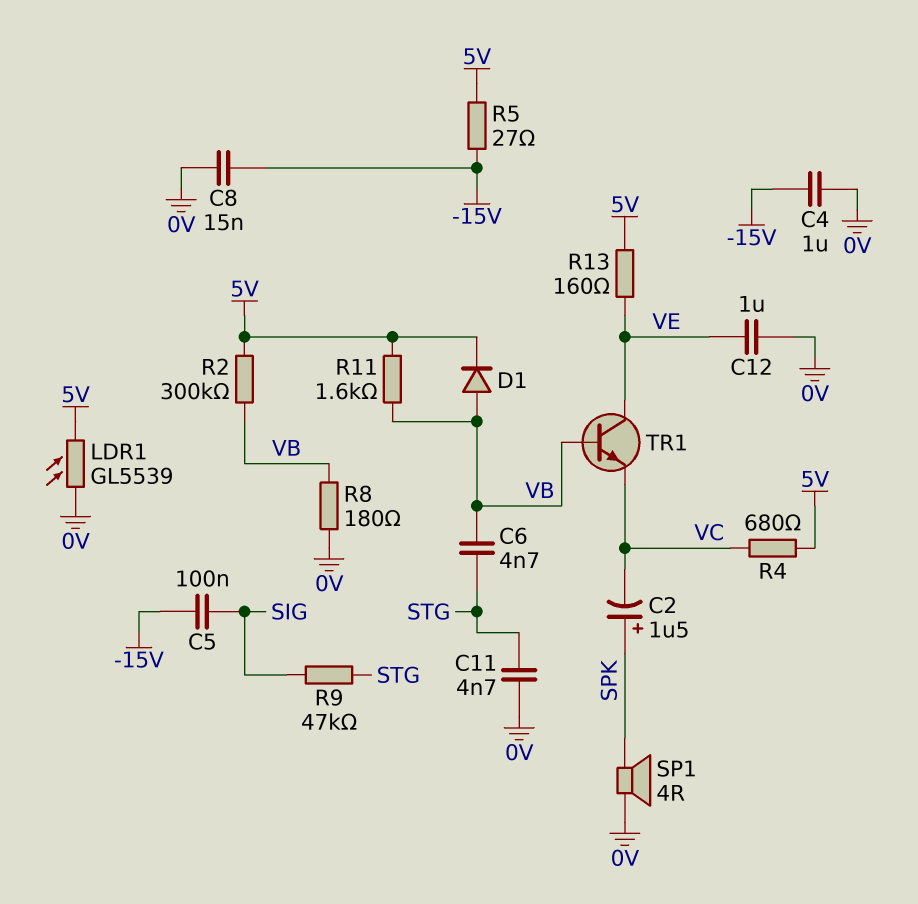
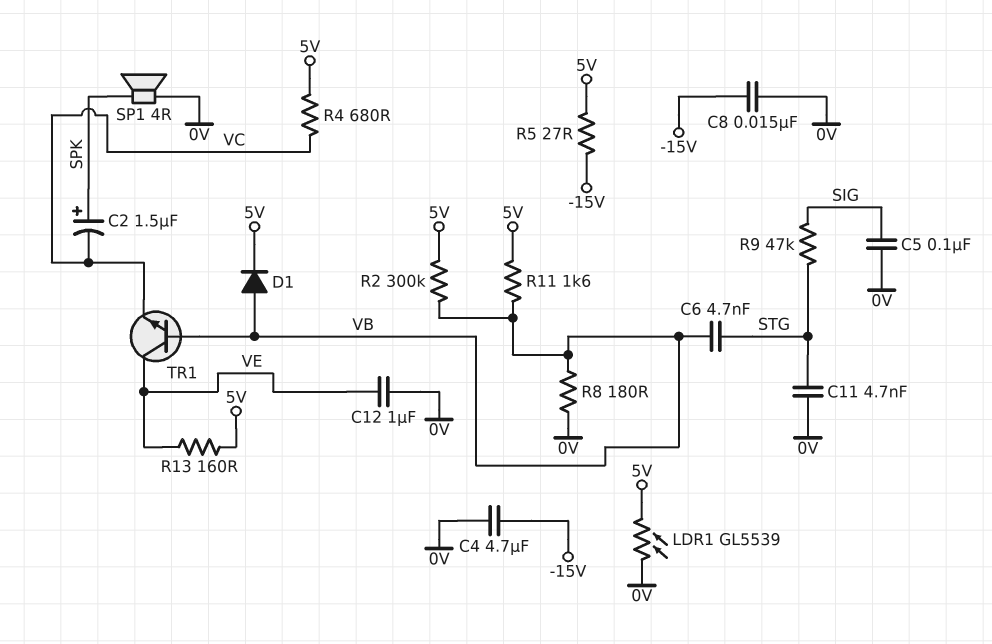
C4: 1uF (-15V, 0V) -> 4.7uF (-15V, 0V)
C5: 100nF (-15V, SIG) -> 100nF (0V, SIG)

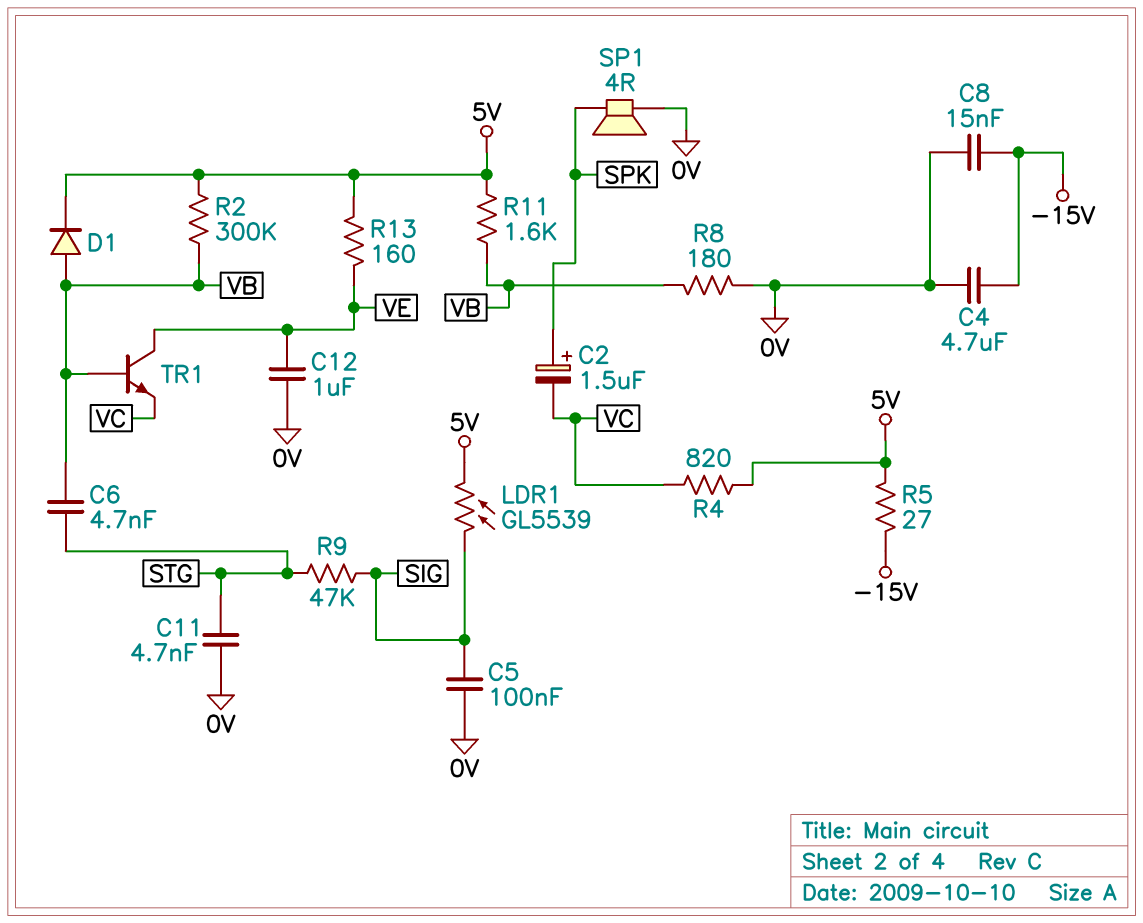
LDR1: GL5539 (0V, 5V) -> GL5539 (5V, SIG)
R4: 680 (5V, VC) -> 820 (5V, VC)

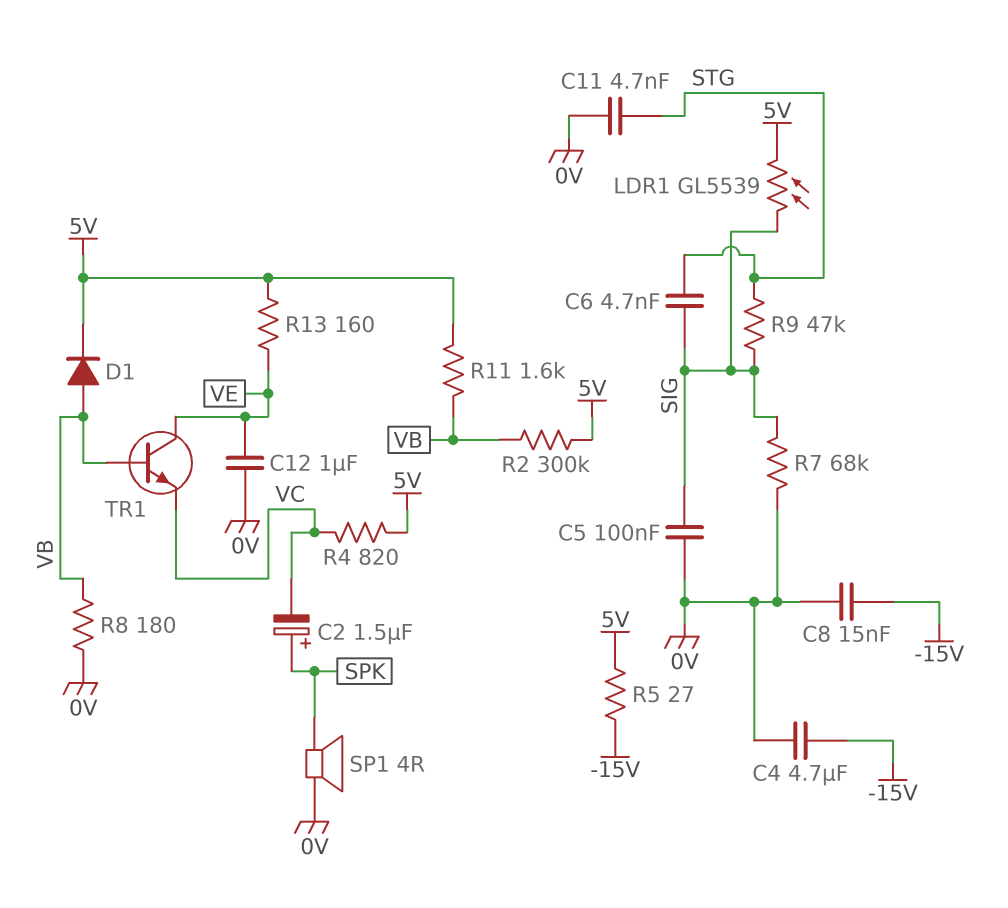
C6: 4.7nF (STG, VB) -> 4.7nF (SIG, STG)
R7: none -> 68k (0V, SIG)

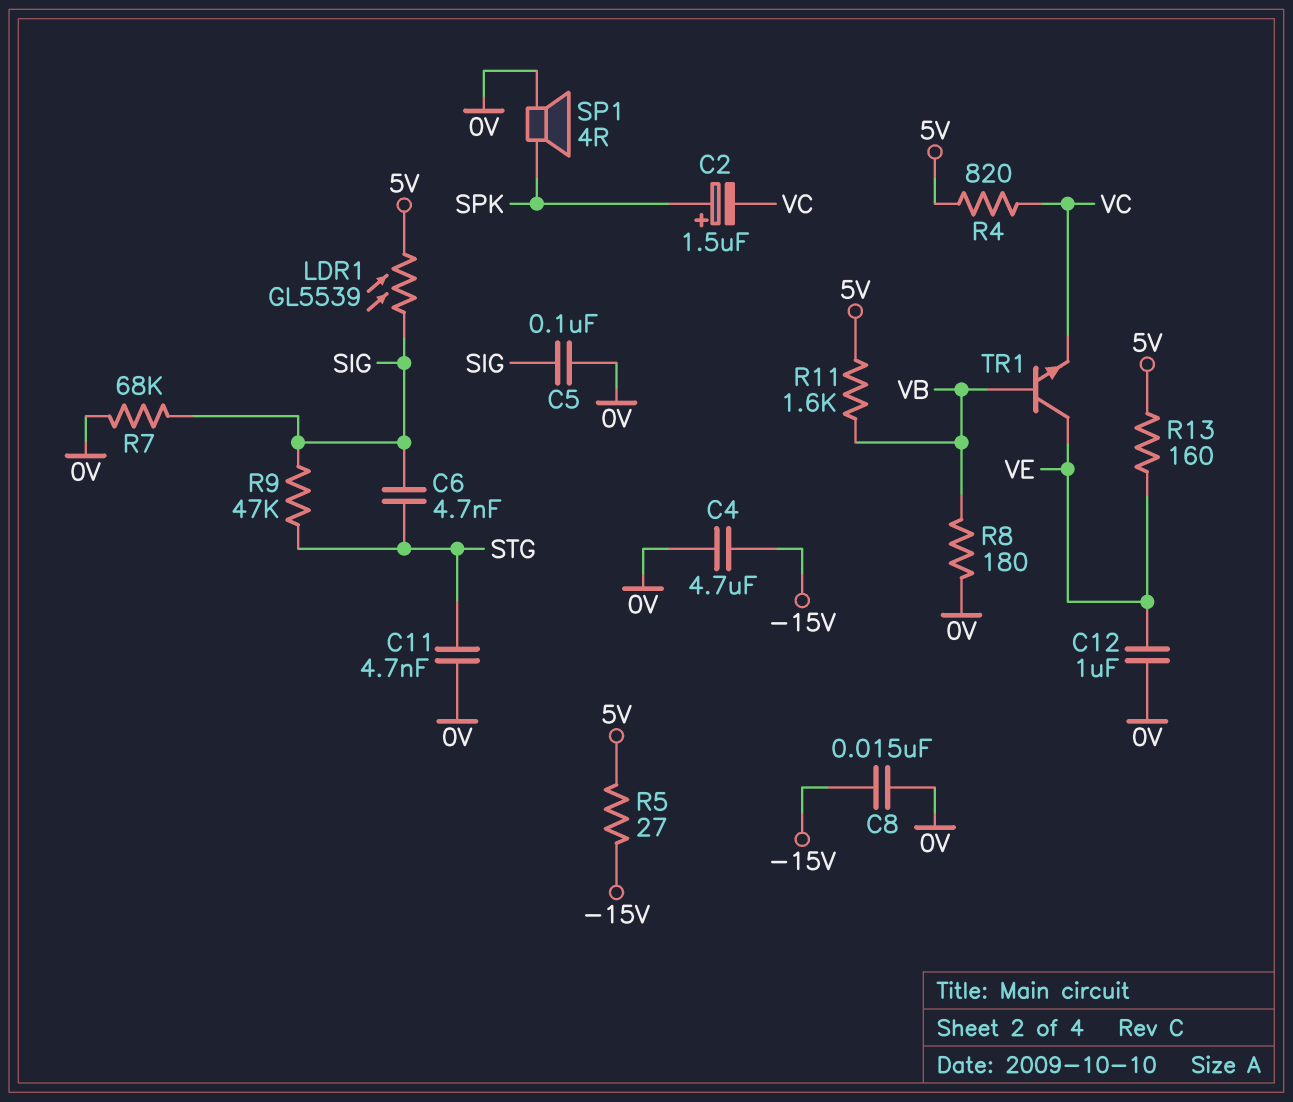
D1: diode (A VB, K 5V) -> none
R2: 300k (5V, VB) -> none

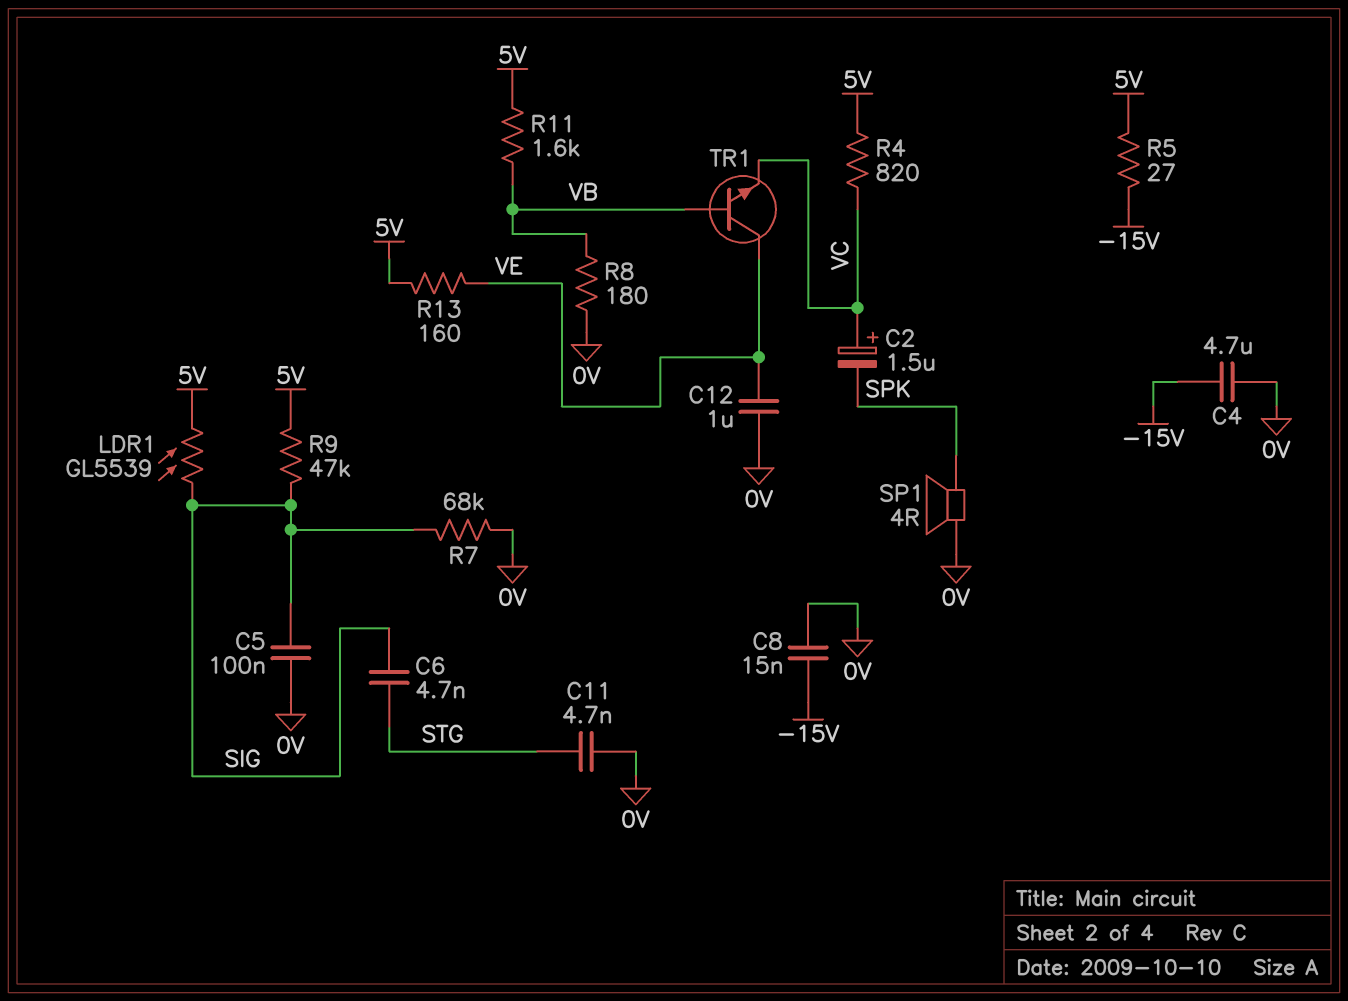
C2: 1.5uF (plus SPK, minus VC) -> 1.5uF (plus VC, minus SPK)
R9: 47k (SIG, STG) -> 47k (5V, SIG)

